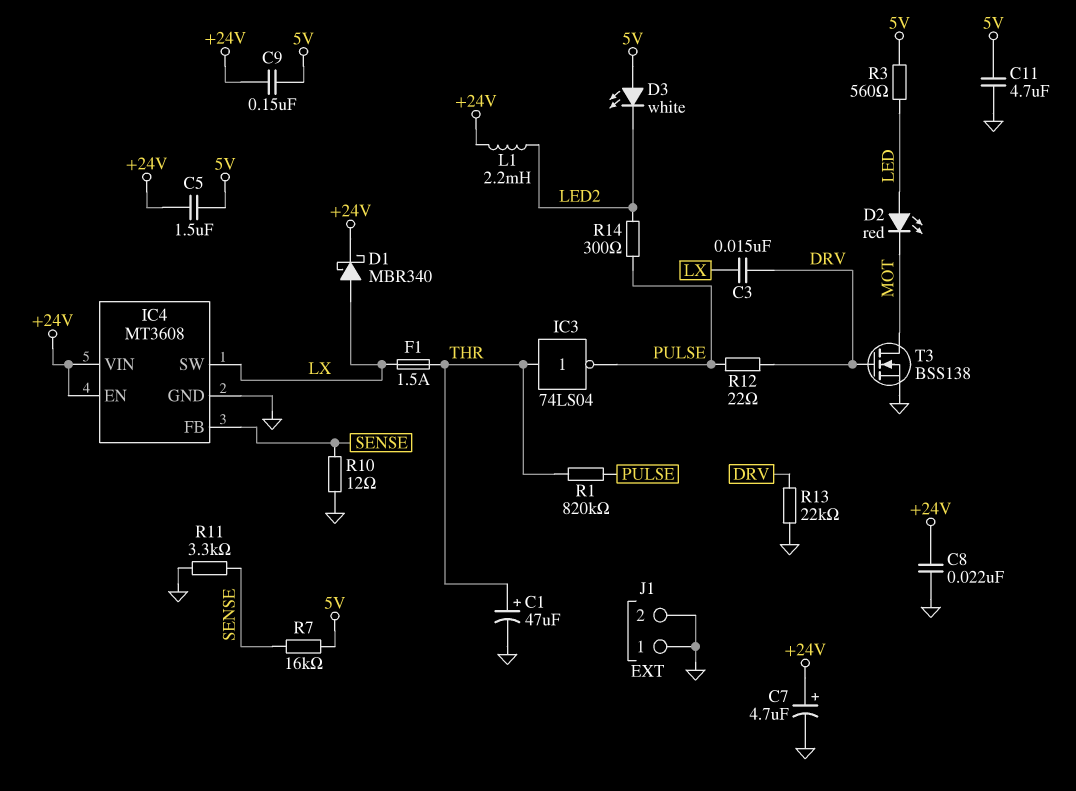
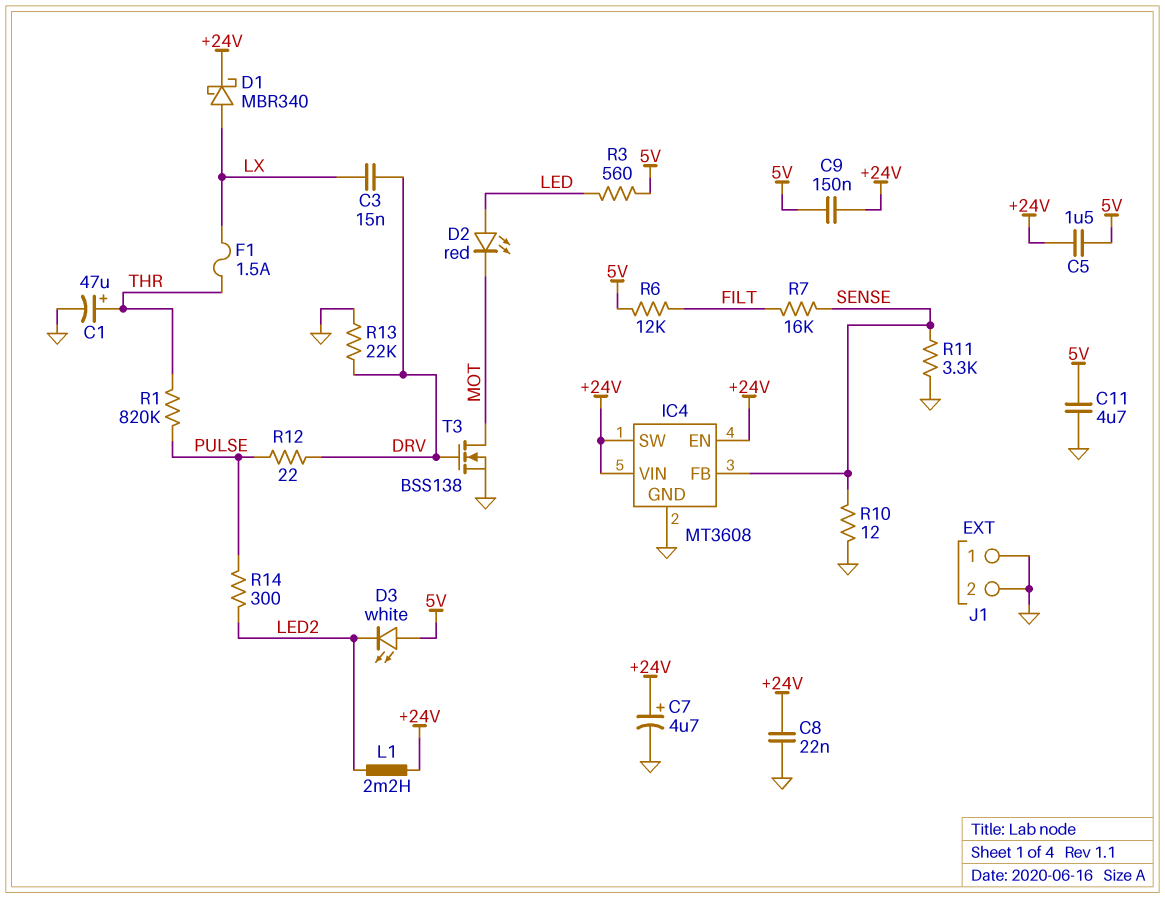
IC3: NOT 74LS04 (in THR, out PULSE) -> none
IC4 pin SW: LX -> +24V
R6: none -> 12k (5V, FILT)
R7: 16k (5V, SENSE) -> 16k (FILT, SENSE)

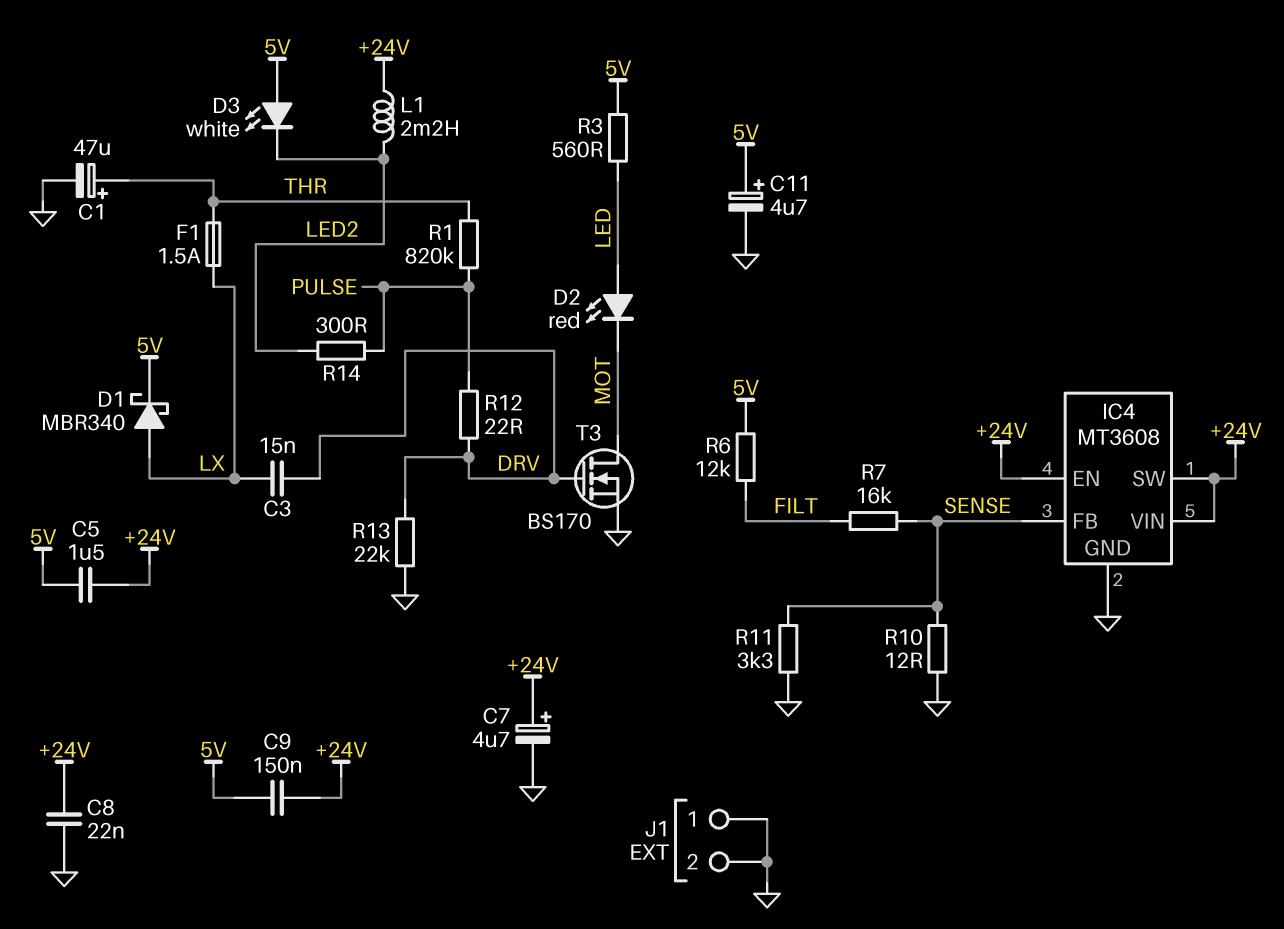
C11: 4.7uF (5V, GND) -> 4.7uF (plus 5V, minus GND)
D1: schottky MBR340 (A LX, K +24V) -> schottky MBR340 (A LX, K 5V)
T3: NMOS BSS138 (G DRV, D MOT, S GND) -> NMOS BS170 (G DRV, D MOT, S GND)

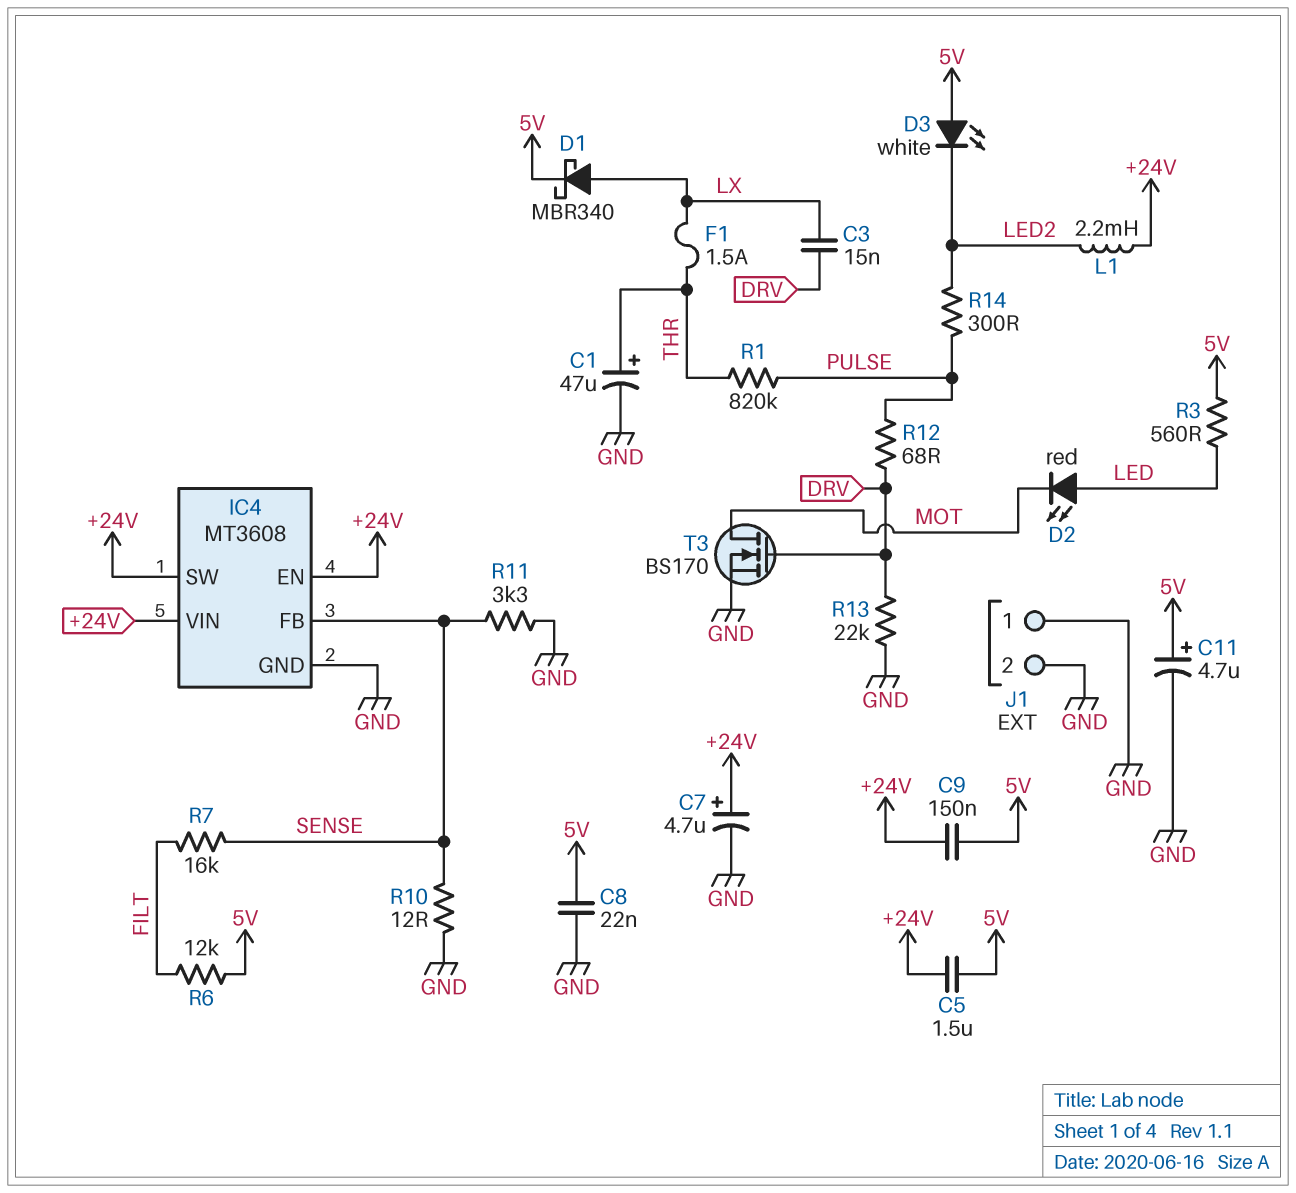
C8: 22nF (+24V, GND) -> 22nF (5V, GND)
R12: 22 (DRV, PULSE) -> 68 (DRV, PULSE)

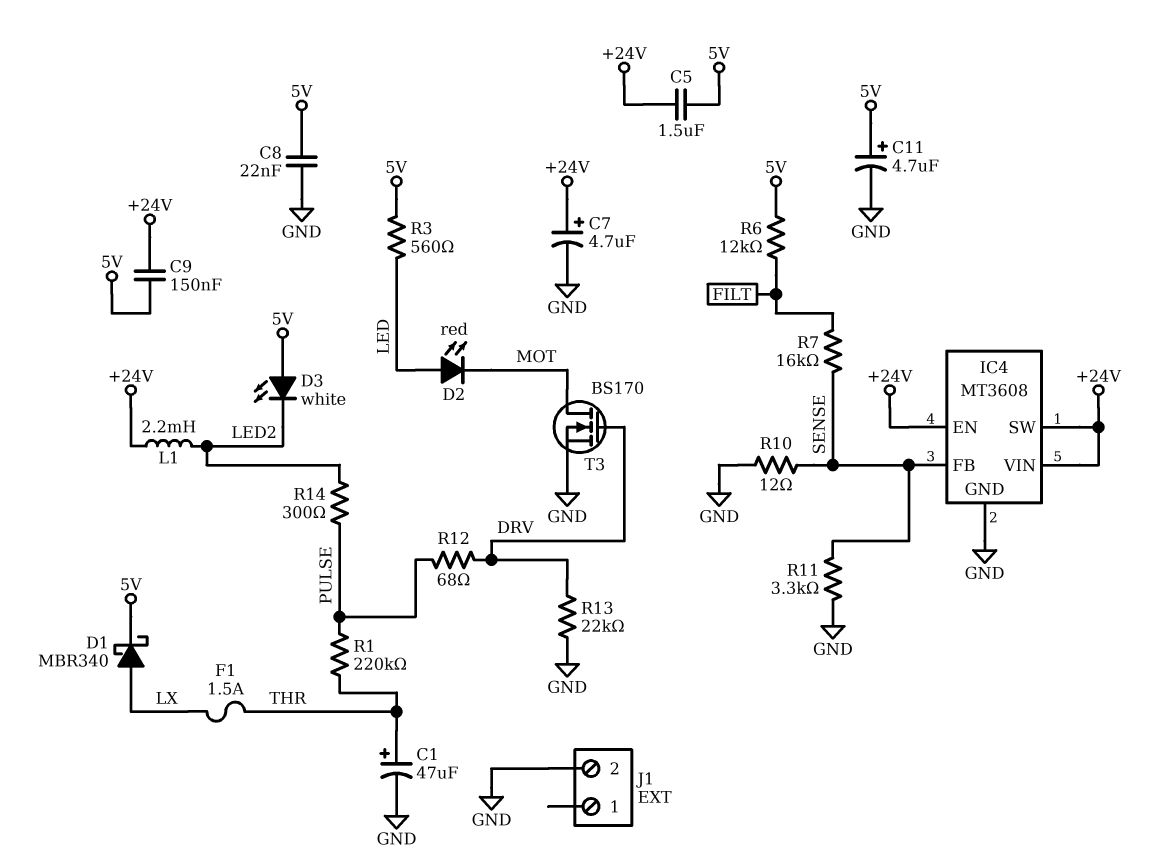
C3: 15nF (DRV, LX) -> none
J1 pin 1: GND -> none
R1: 820k (PULSE, THR) -> 220k (PULSE, THR)

